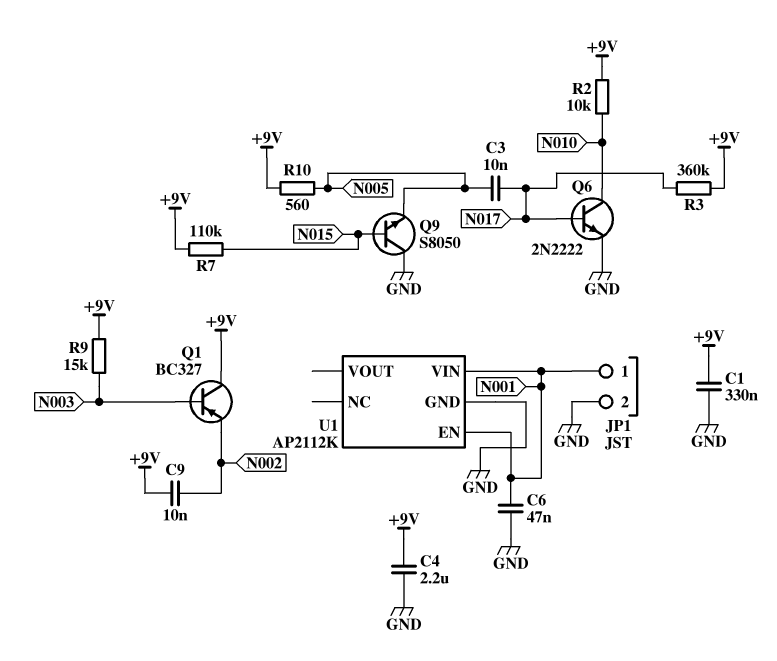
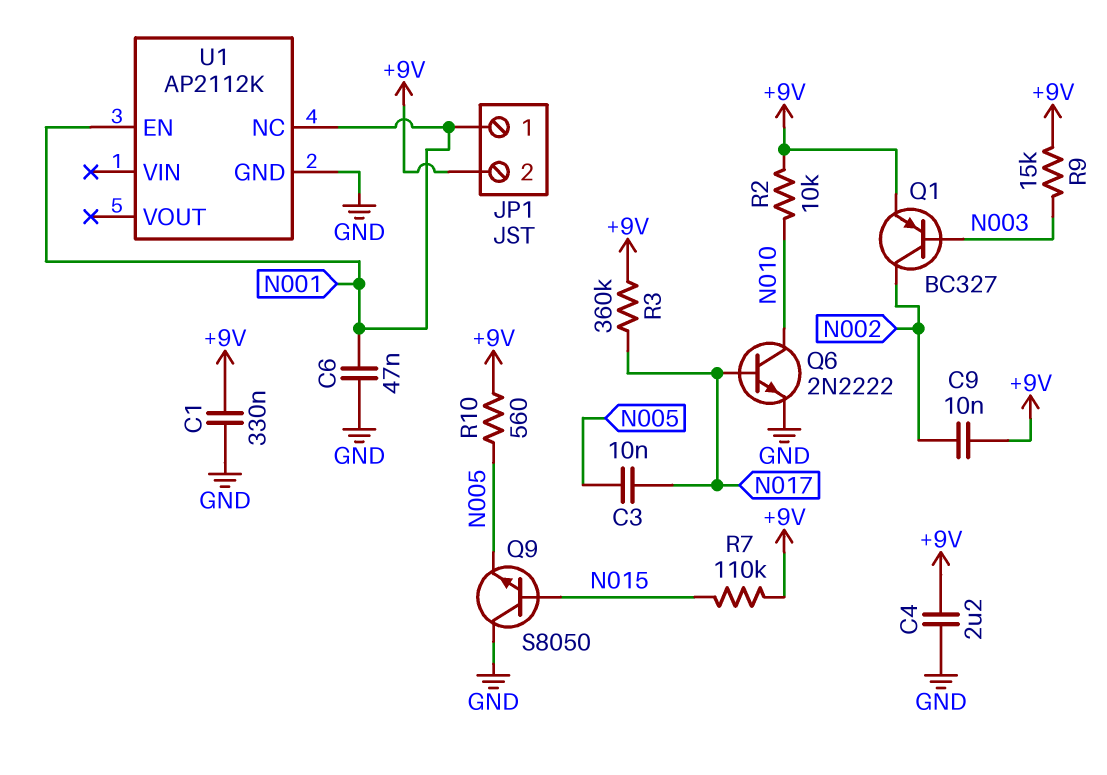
JP1 pin 2: GND -> +9V
Q1: PNP BC327 (B N003, C +9V, E N002) -> PNP BC327 (B N003, C N002, E +9V)
U1 pin NC: none -> N001
U1 pin VIN: N001 -> none

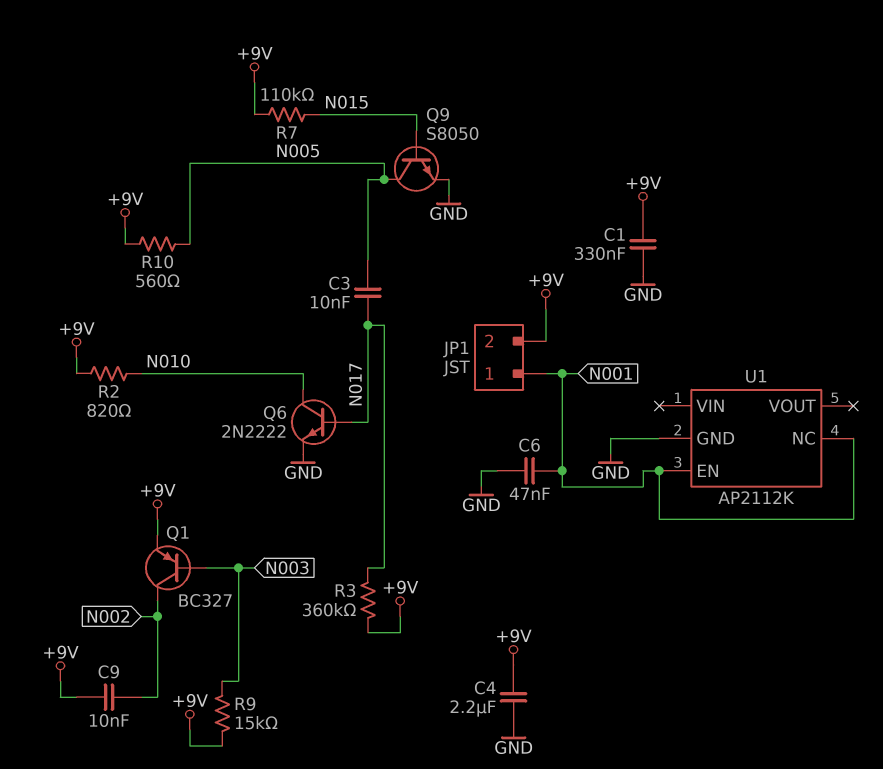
Q9: NPN S8050 (B N015, C GND, E N005) -> NPN S8050 (B N015, C N005, E GND)
R2: 10k (+9V, N010) -> 820 (+9V, N010)

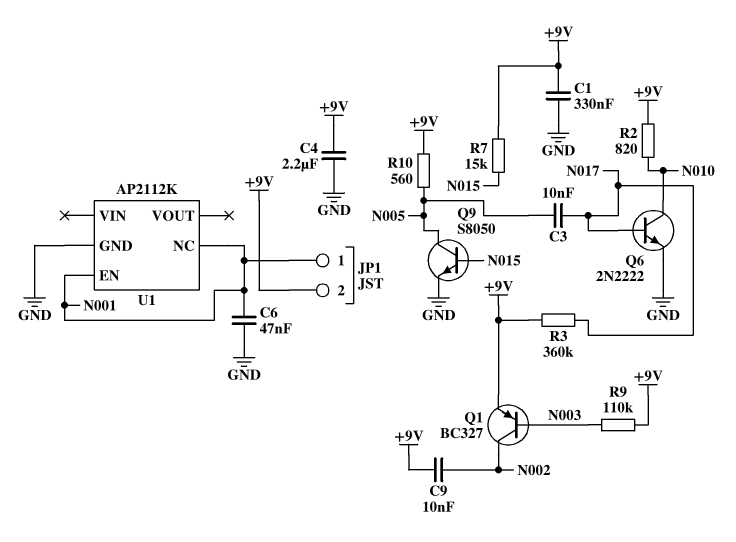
R7: 110k (+9V, N015) -> 15k (+9V, N015)
R9: 15k (+9V, N003) -> 110k (+9V, N003)

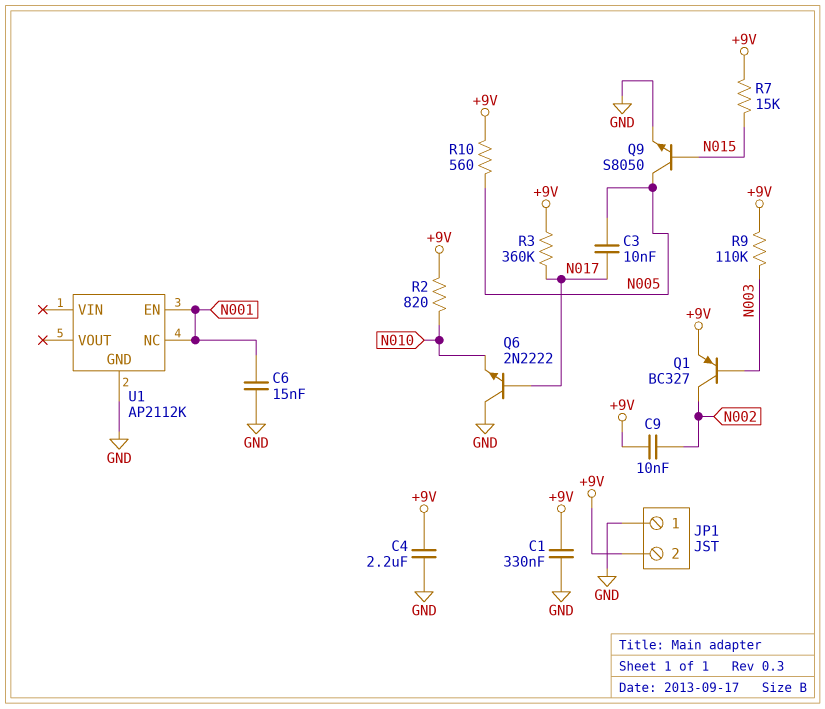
C6: 47nF (GND, N001) -> 15nF (GND, N001)
JP1 pin 1: N001 -> GND
Q6: NPN 2N2222 (B N017, C N010, E GND) -> NPN 2N2222 (B N017, C GND, E N010)

